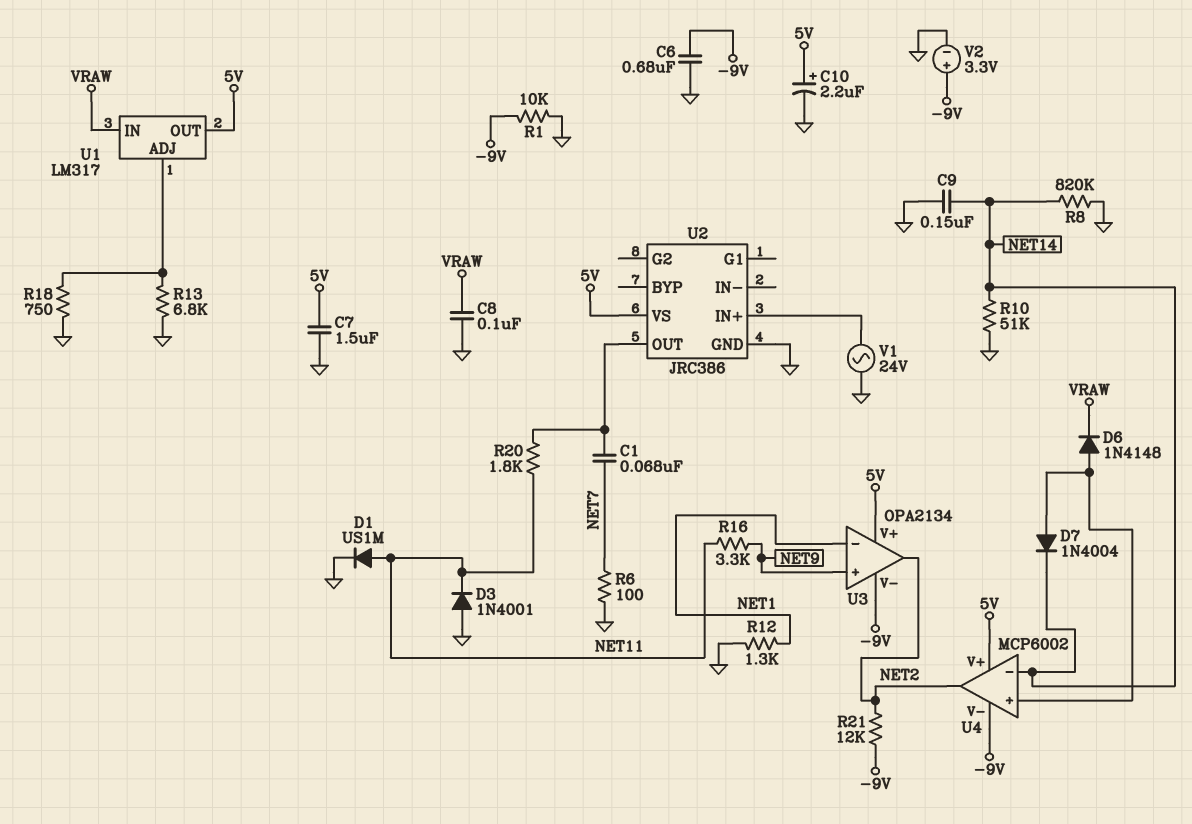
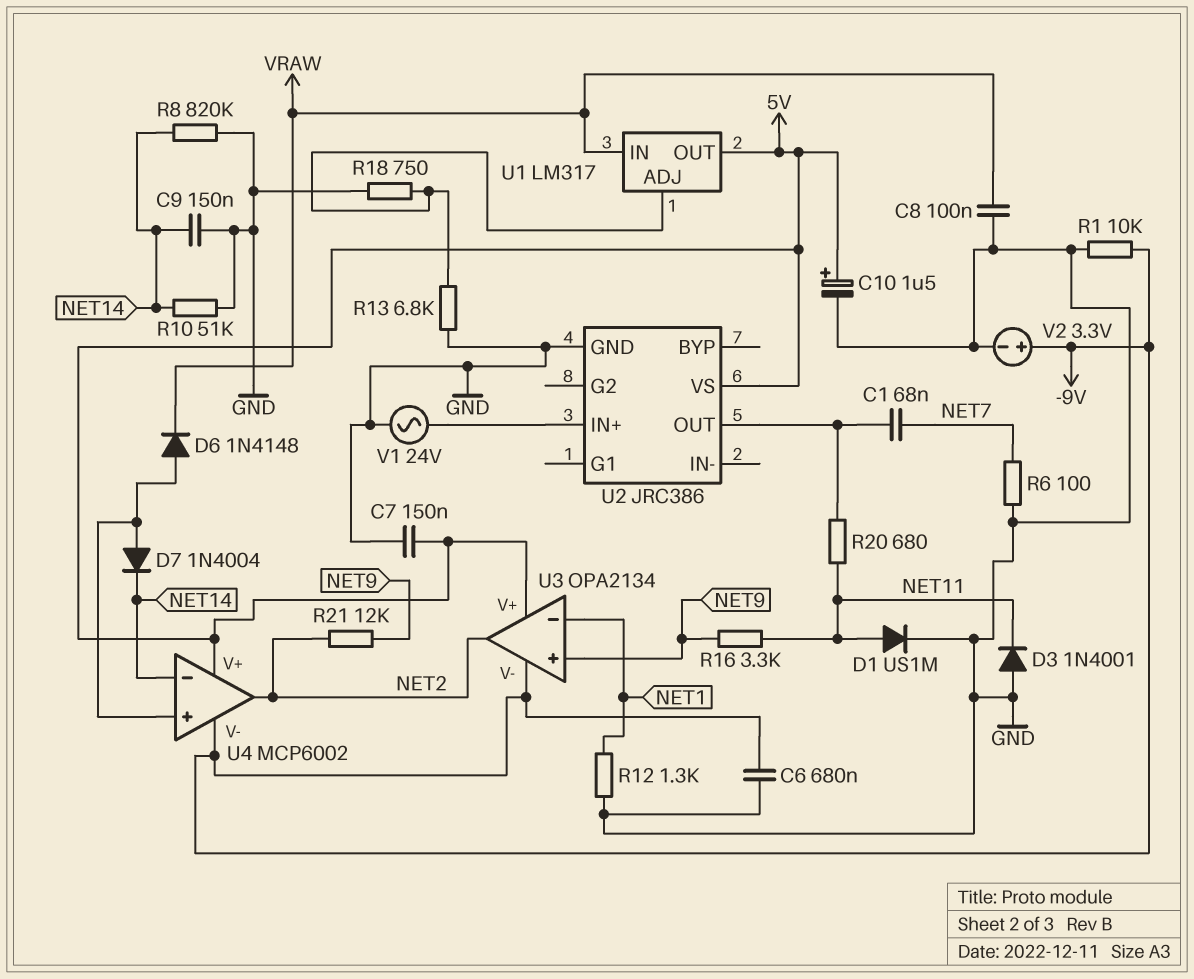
C7: 1.5uF (5V, GND) -> 150nF (5V, GND)
C10: 2.2uF (plus 5V, minus GND) -> 1.5uF (plus 5V, minus GND)
R20: 1.8k (NET11, U2/OUT) -> 680 (NET11, U2/OUT)
R21: 12k (-9V, NET2) -> 12k (NET2, NET9)

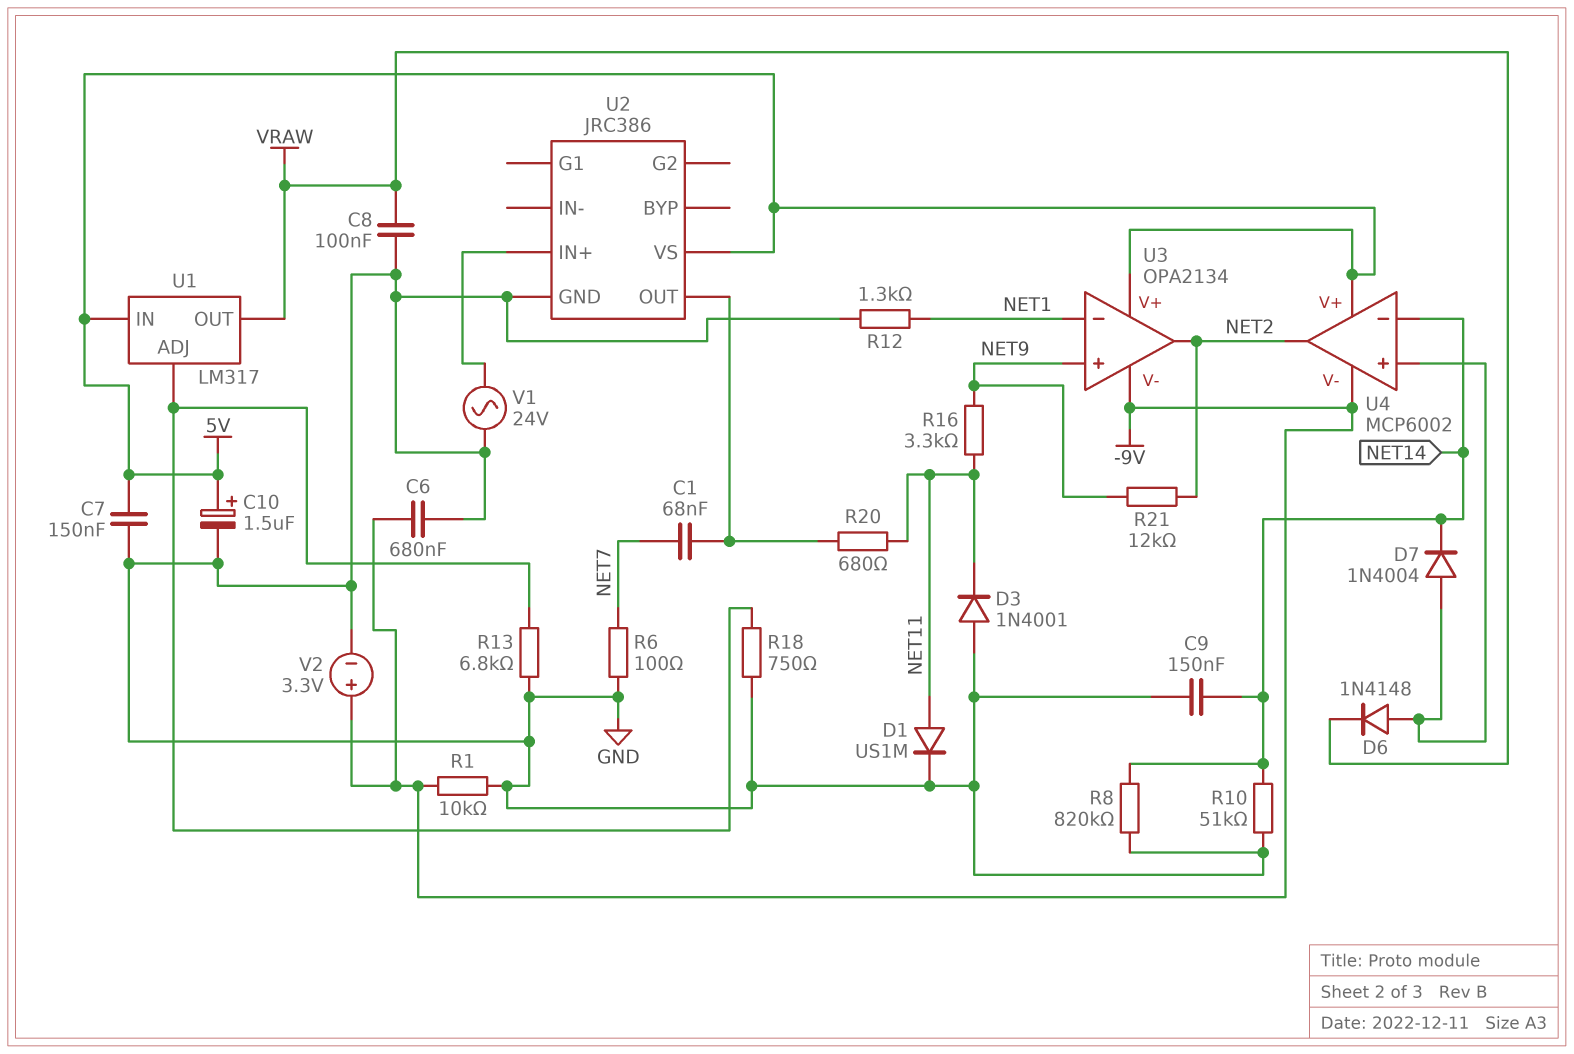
U1 pin IN: VRAW -> 5V
U1 pin OUT: 5V -> VRAW

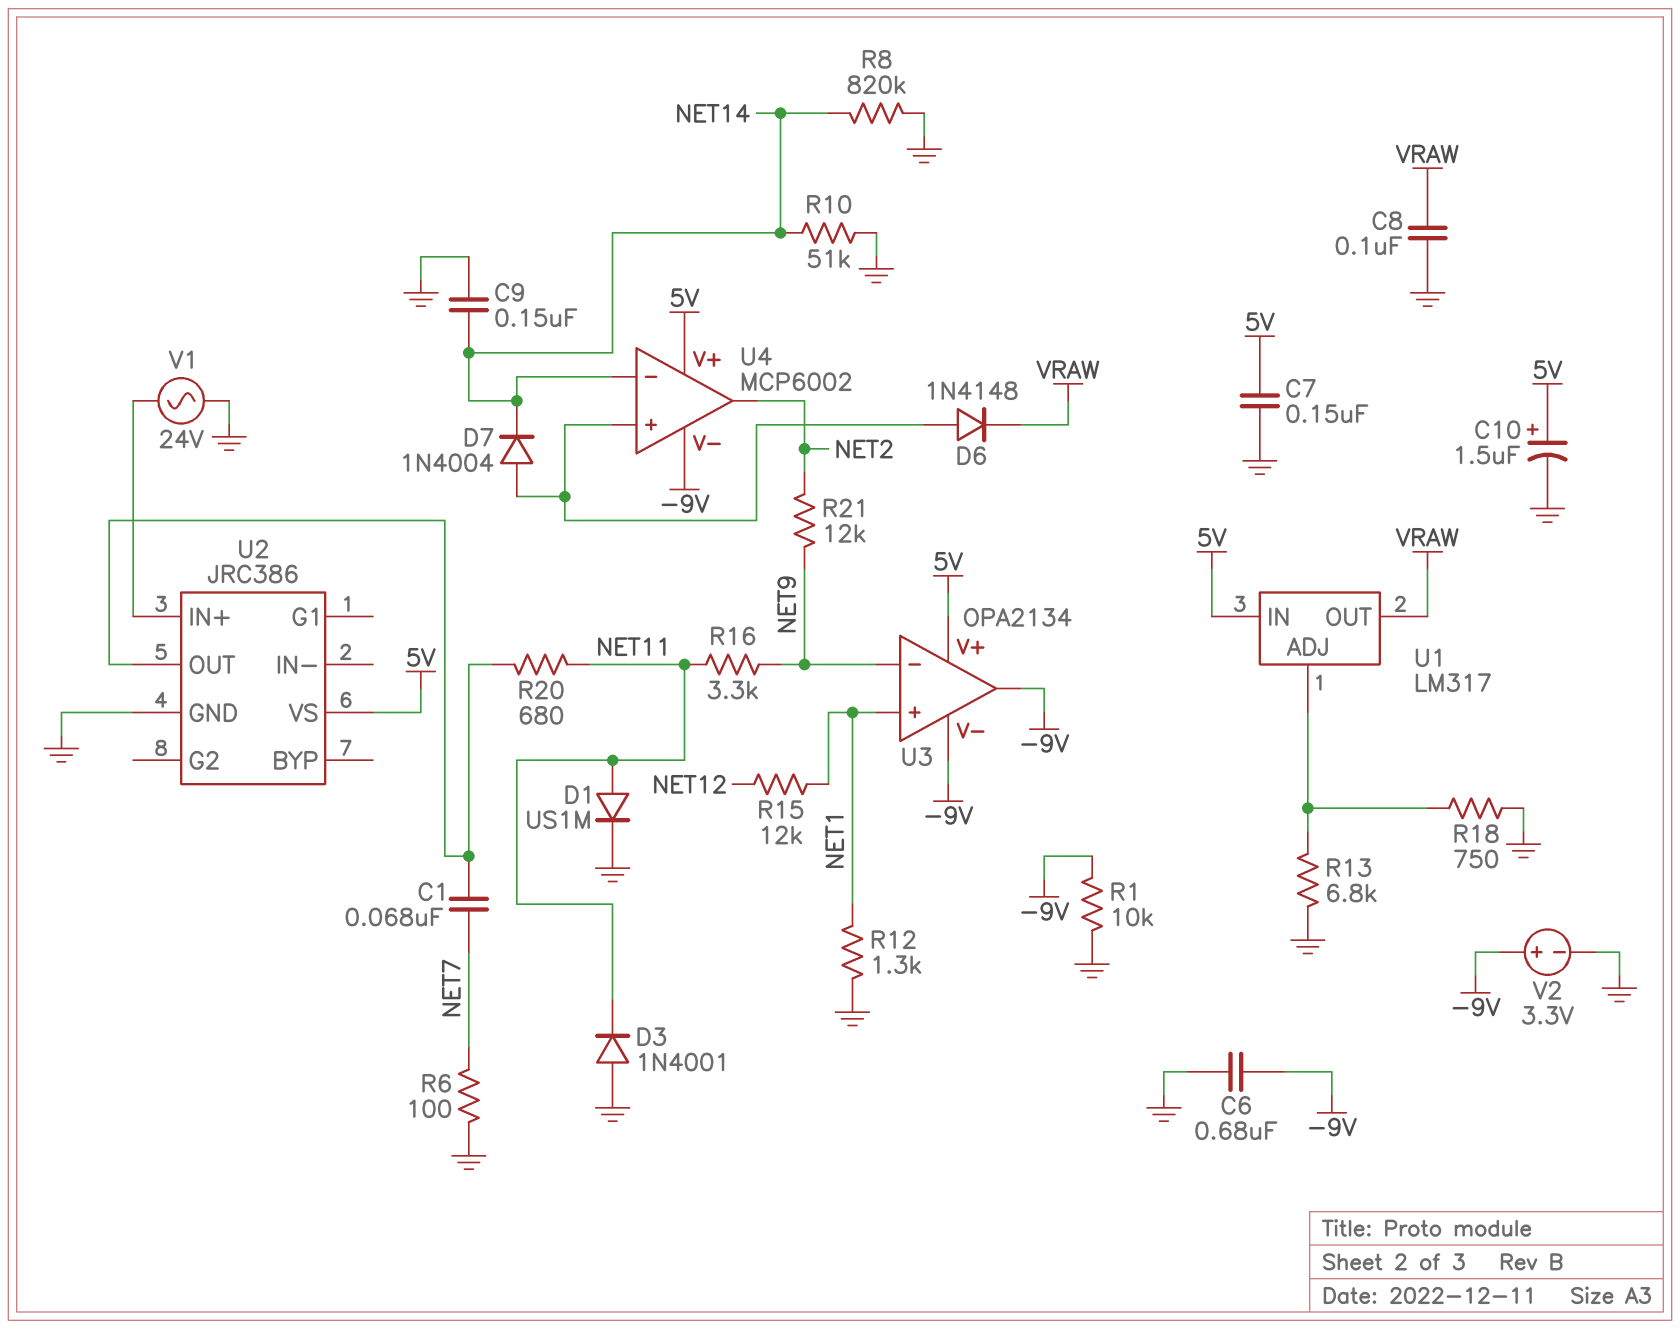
R15: none -> 12k (NET1, NET12)
U3 pin in+: NET9 -> NET1
U3 pin in-: NET1 -> NET9
U3 pin out: NET2 -> -9V

